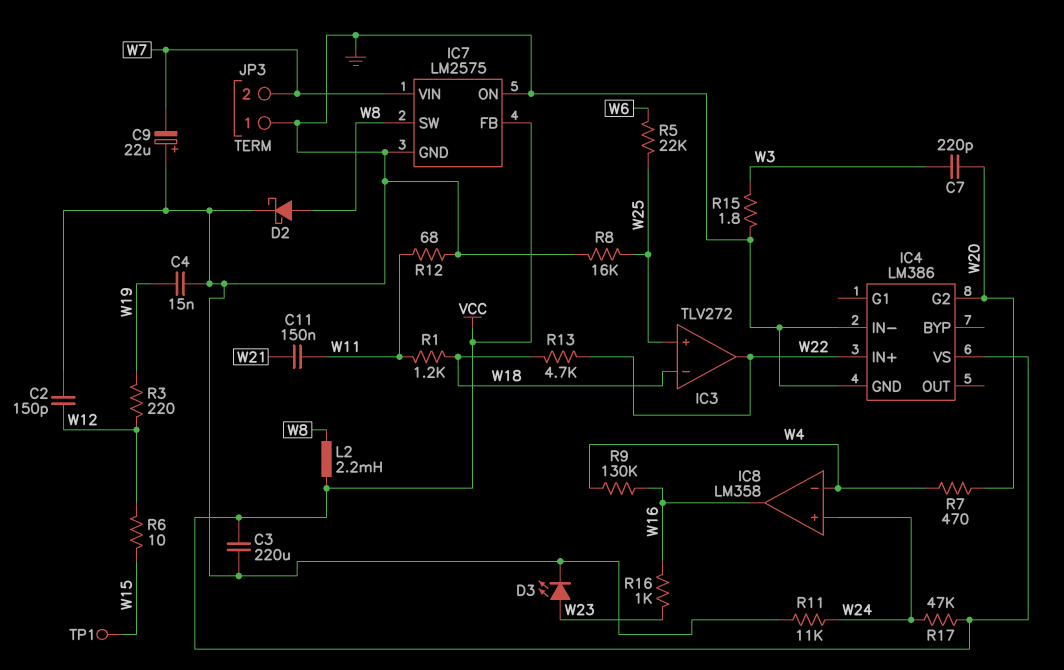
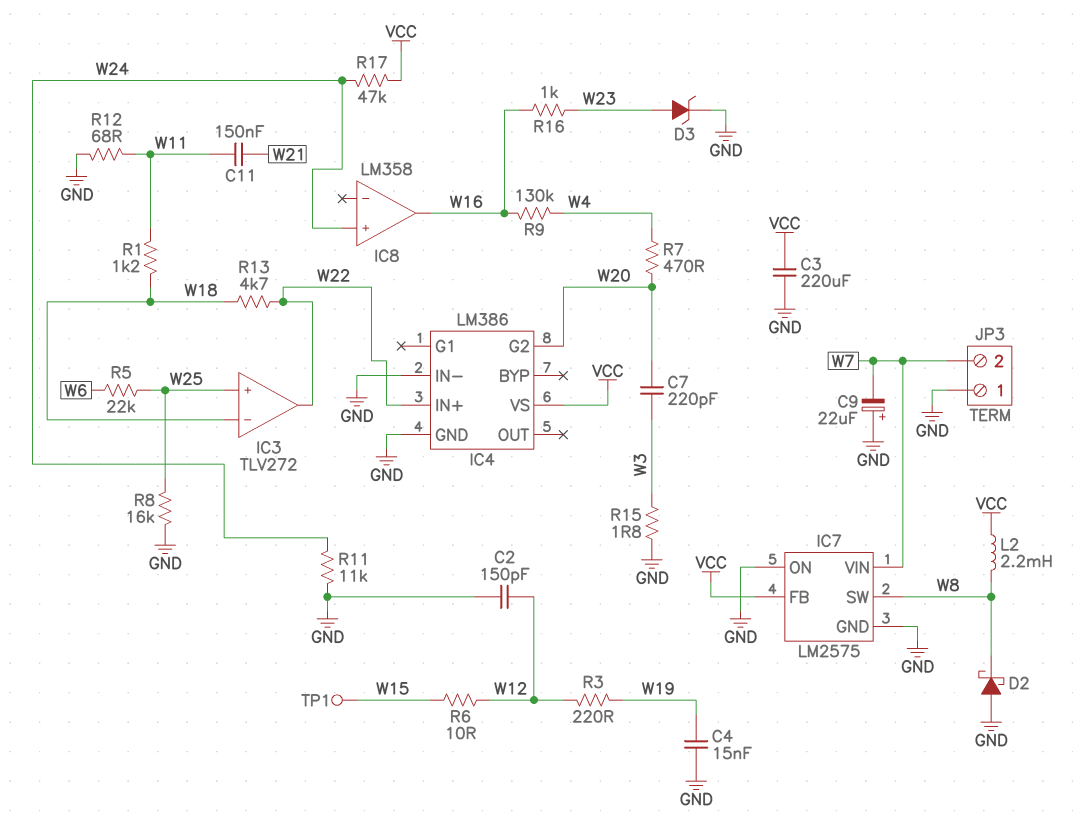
D2: schottky (A W8, K GND) -> schottky (A GND, K W8)
D3: LED (A W23, K GND) -> zener (A W23, K GND)
IC8 pin in-: W4 -> none

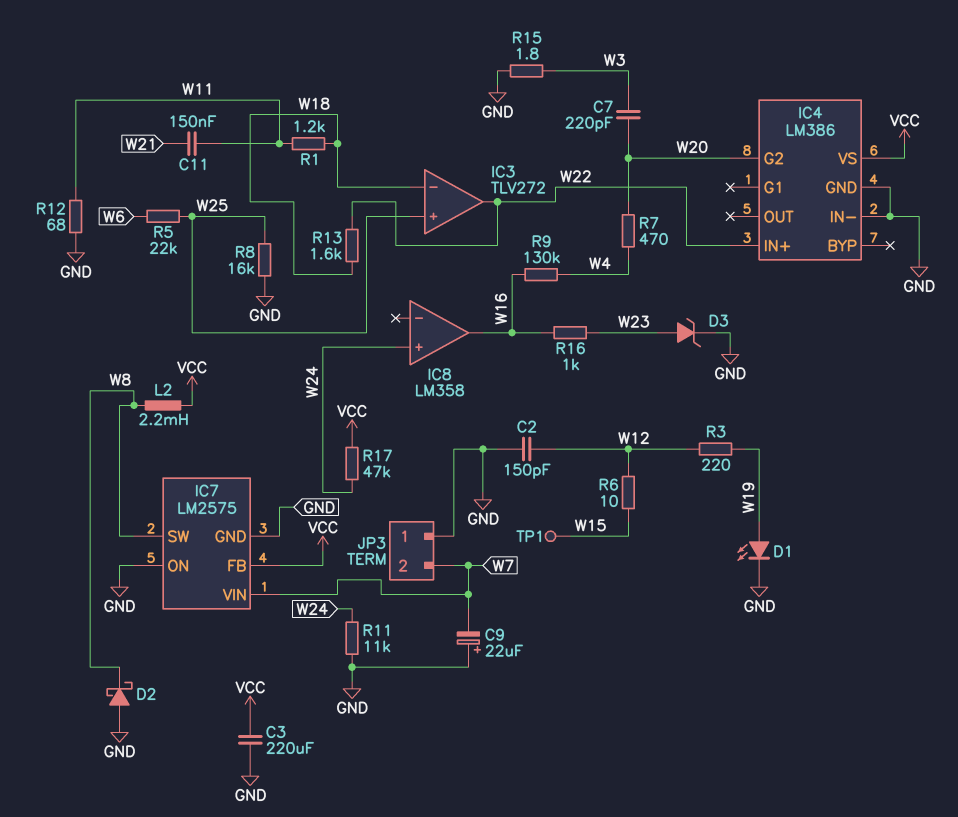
C4: 15nF (GND, W19) -> none
D1: none -> LED (A W19, K GND)
R13: 4.7k (W18, W22) -> 1.6k (W18, W22)

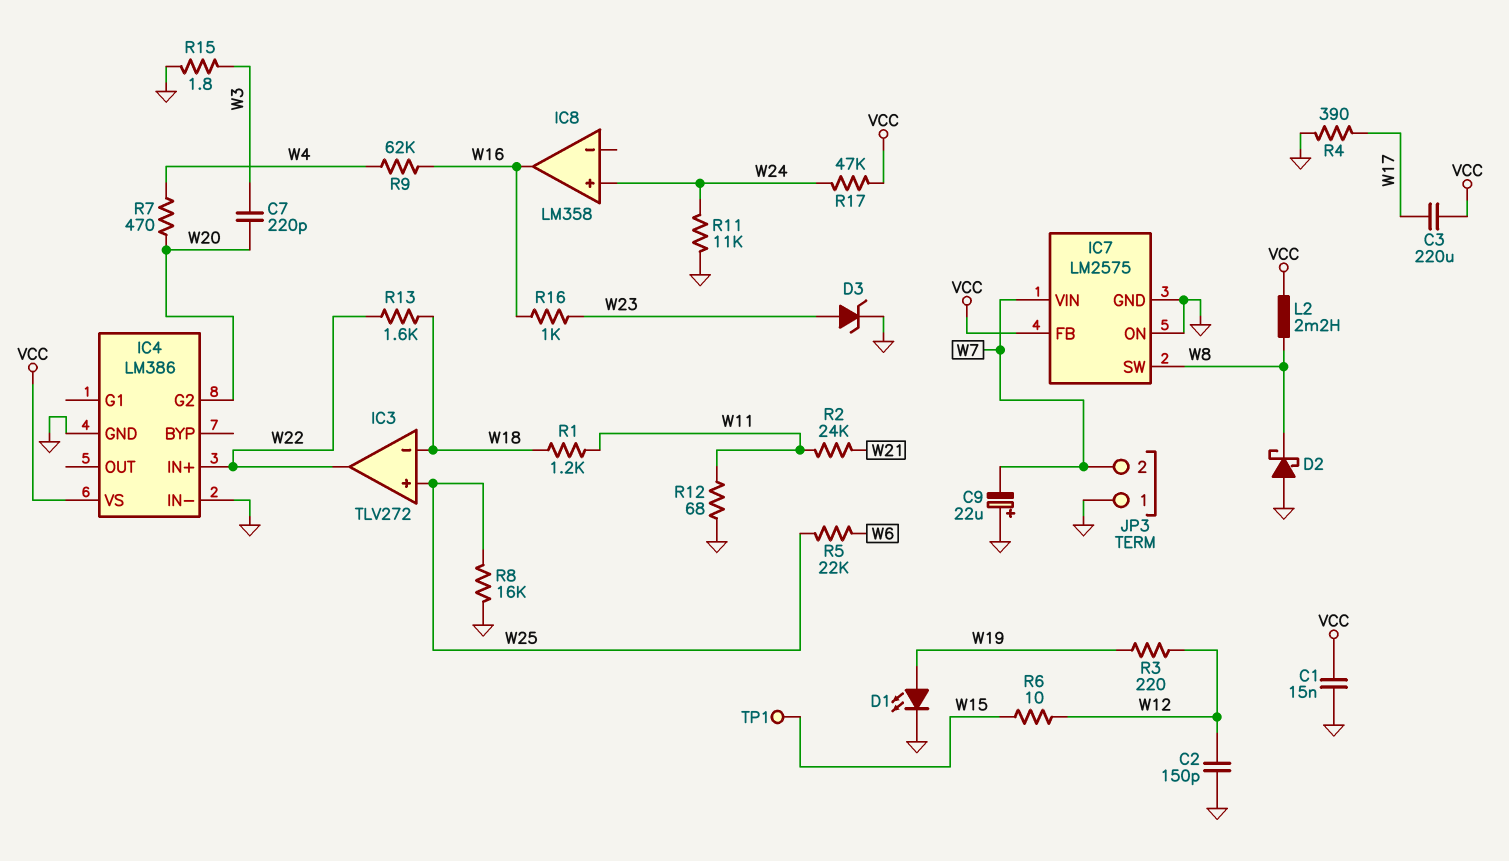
C1: none -> 15nF (GND, VCC)
C3: 220uF (GND, VCC) -> 220uF (VCC, W17)
C11: 150nF (W11, W21) -> none
R2: none -> 24k (W11, W21)
R4: none -> 390 (GND, W17)
R9: 130k (W4, W16) -> 62k (W4, W16)

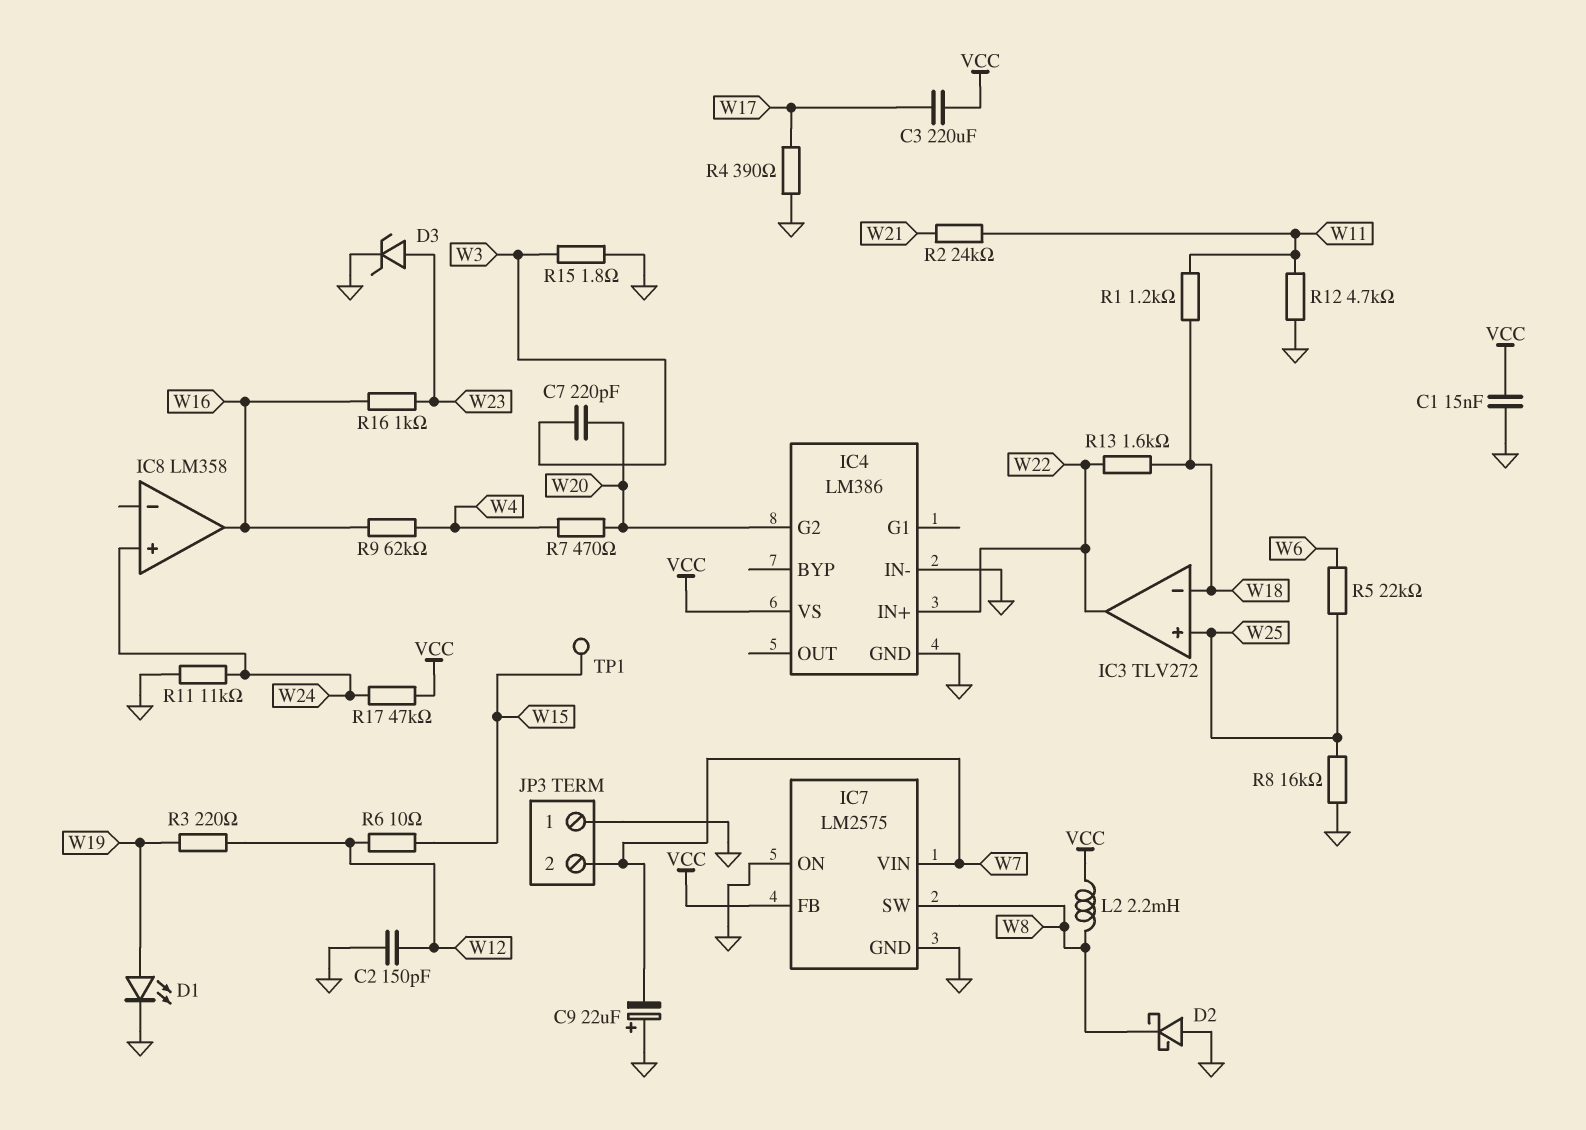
R12: 68 (GND, W11) -> 4.7k (GND, W11)

